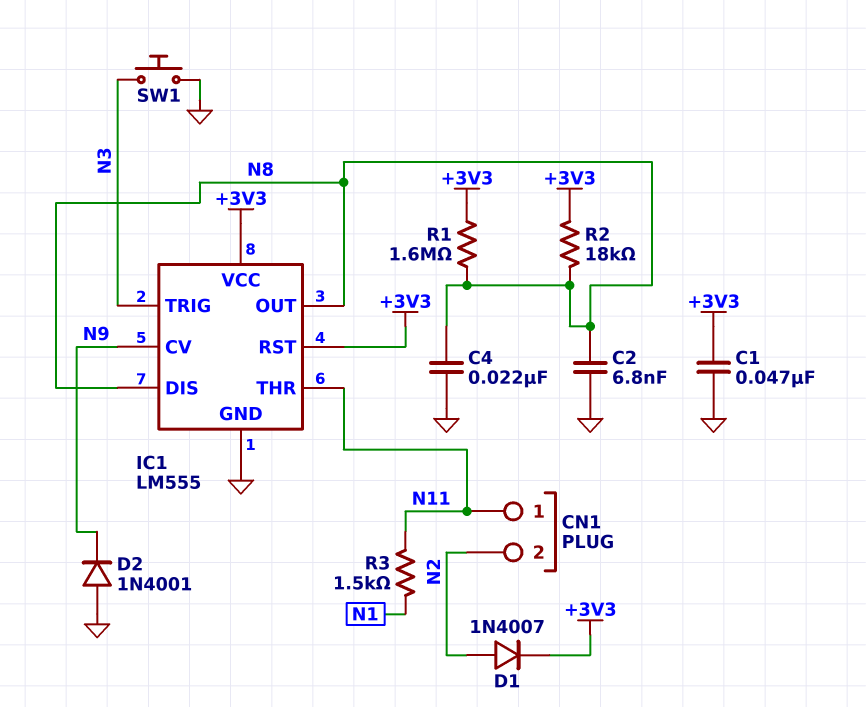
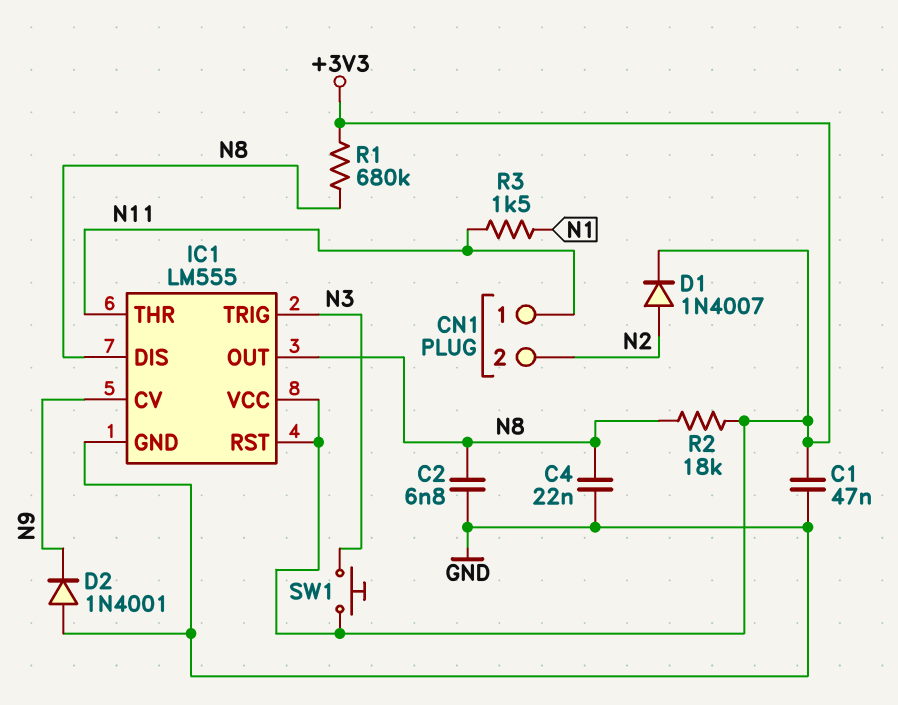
R1: 1.6M (+3V3, N8) -> 680k (+3V3, N8)
SW1: button (GND, N3) -> button (+3V3, N3)

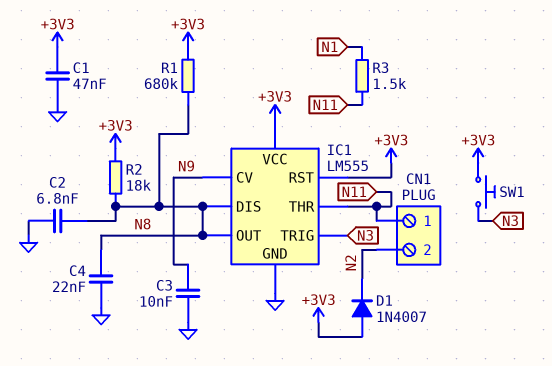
C3: none -> 10nF (GND, N9)
D1: diode 1N4007 (A N2, K +3V3) -> diode 1N4007 (A +3V3, K N2)
D2: diode 1N4001 (A GND, K N9) -> none

